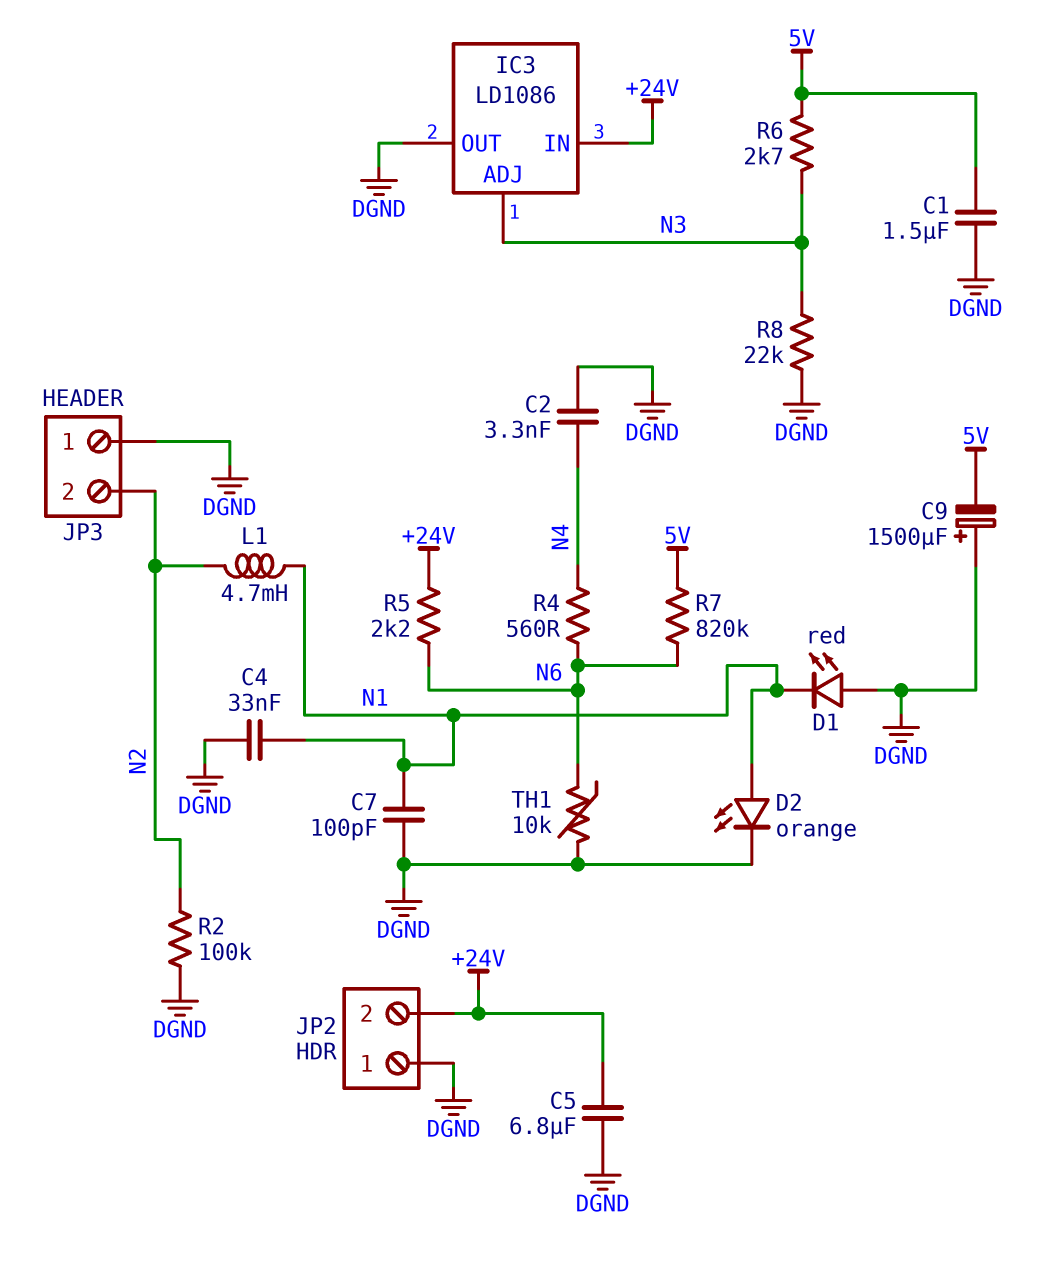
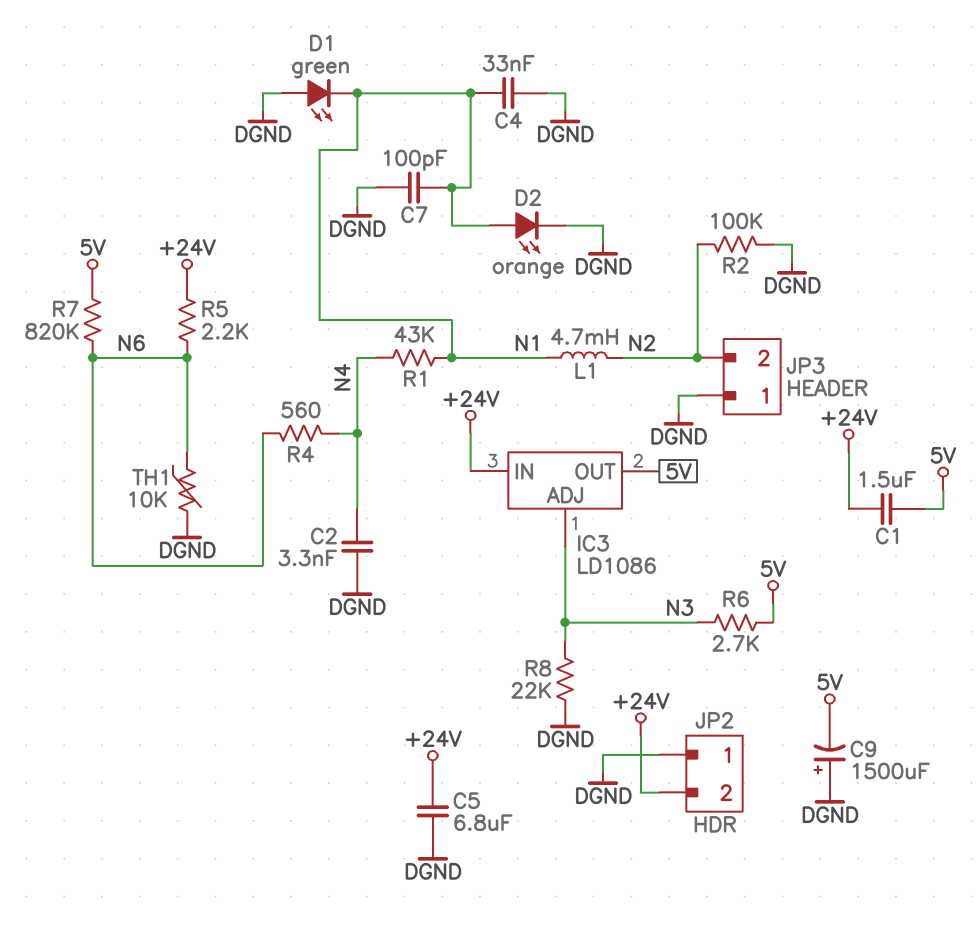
C1: 1.5uF (5V, DGND) -> 1.5uF (+24V, 5V)
D1: LED red (A DGND, K N1) -> LED green (A DGND, K N1)
IC3 pin OUT: DGND -> 5V
R1: none -> 43k (N1, N4)

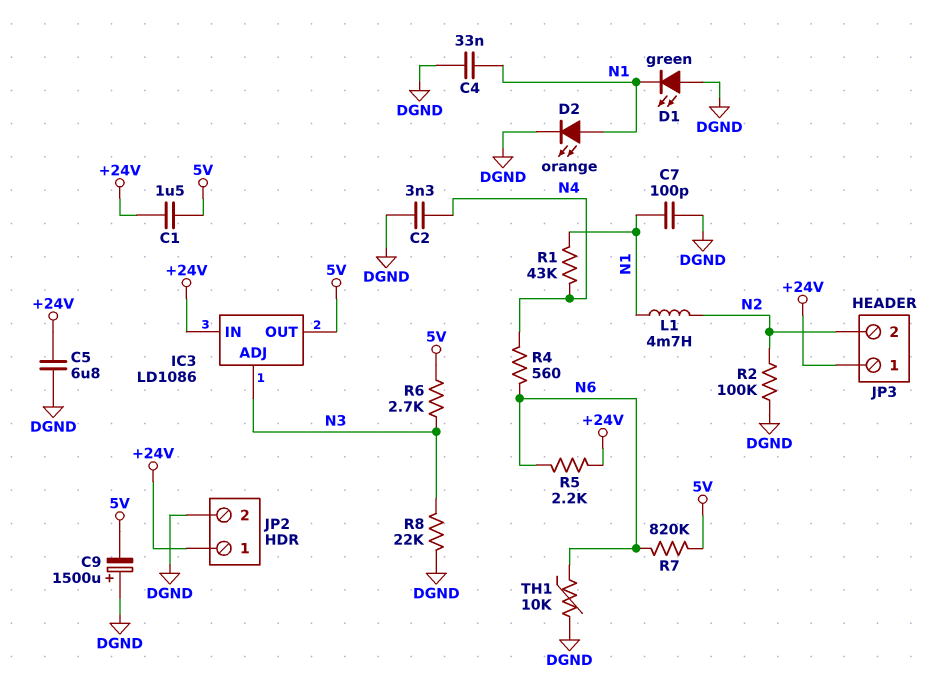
JP2 pin 1: DGND -> +24V
JP2 pin 2: +24V -> DGND
JP3 pin 1: DGND -> +24V

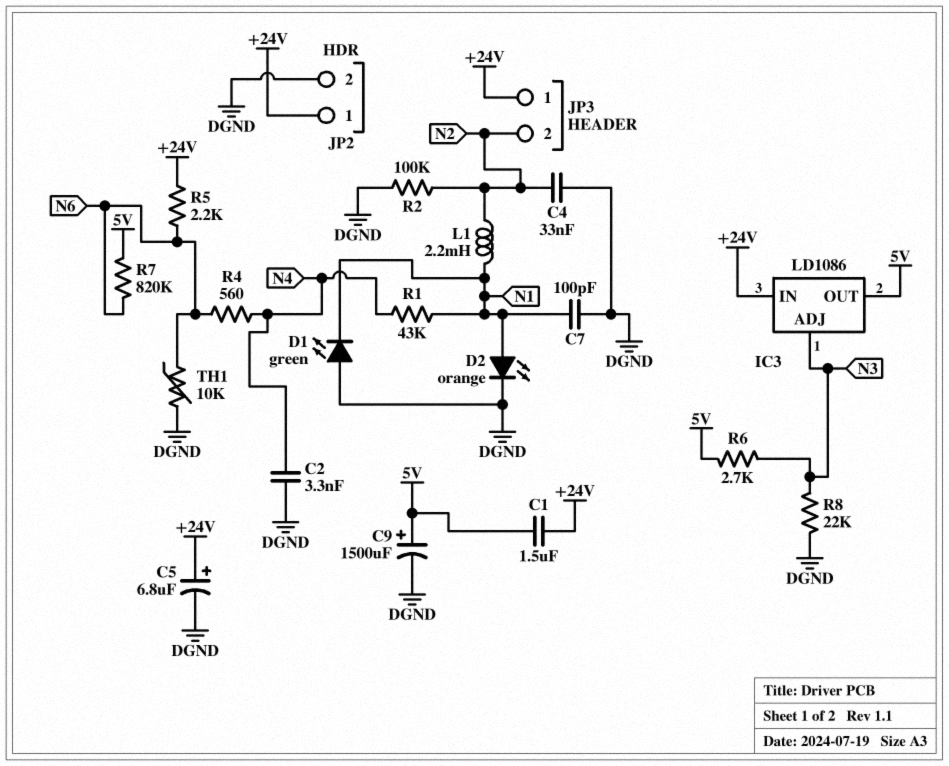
C4: 33nF (DGND, N1) -> 33nF (DGND, N2)
C5: 6.8uF (+24V, DGND) -> 6.8uF (plus +24V, minus DGND)
C9: 1500uF (plus DGND, minus 5V) -> 1500uF (plus 5V, minus DGND)
L1: 4.7mH (N1, N2) -> 2.2mH (N1, N2)

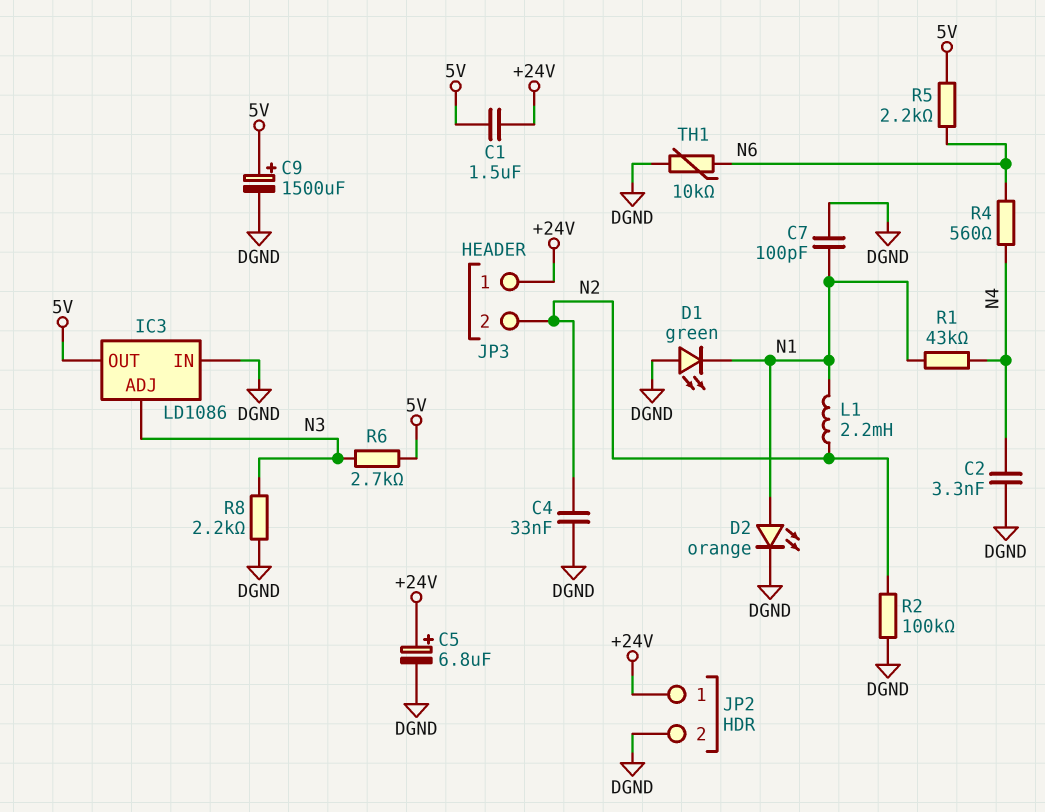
IC3 pin IN: +24V -> DGND
R5: 2.2k (+24V, N6) -> 2.2k (5V, N6)
R7: 820k (5V, N6) -> none
R8: 22k (DGND, N3) -> 2.2k (DGND, N3)

